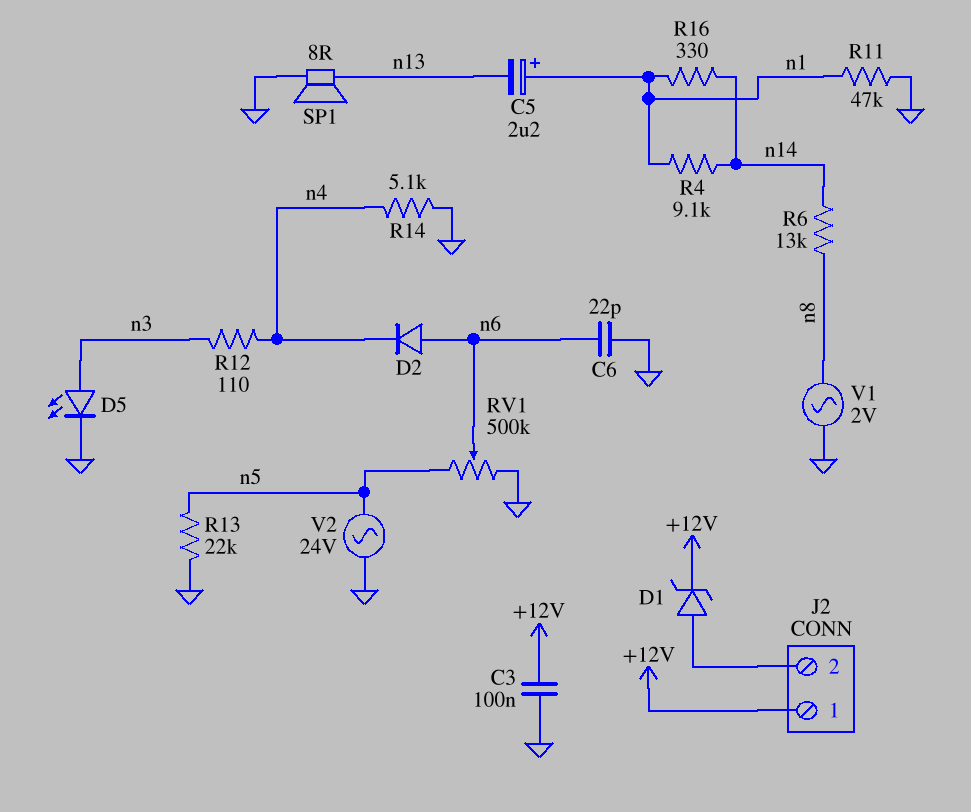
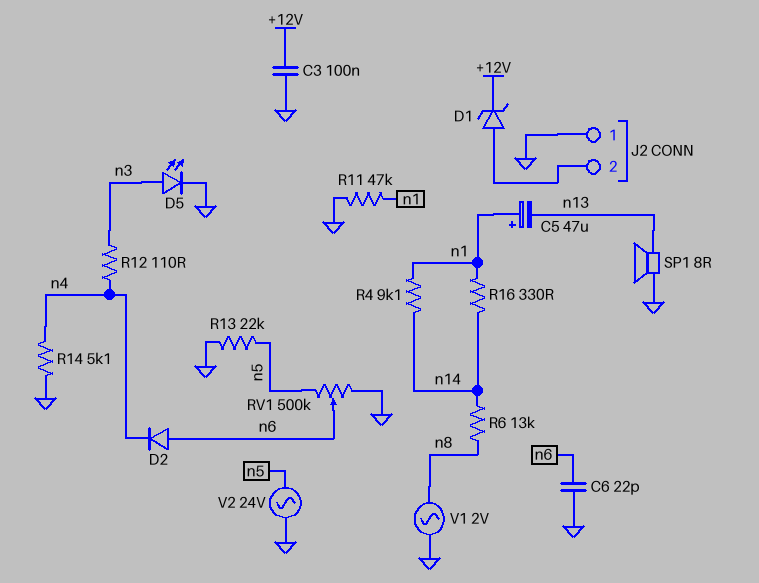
C5: 2.2uF (plus n1, minus n13) -> 47uF (plus n1, minus n13)
J2 pin 1: +12V -> GND

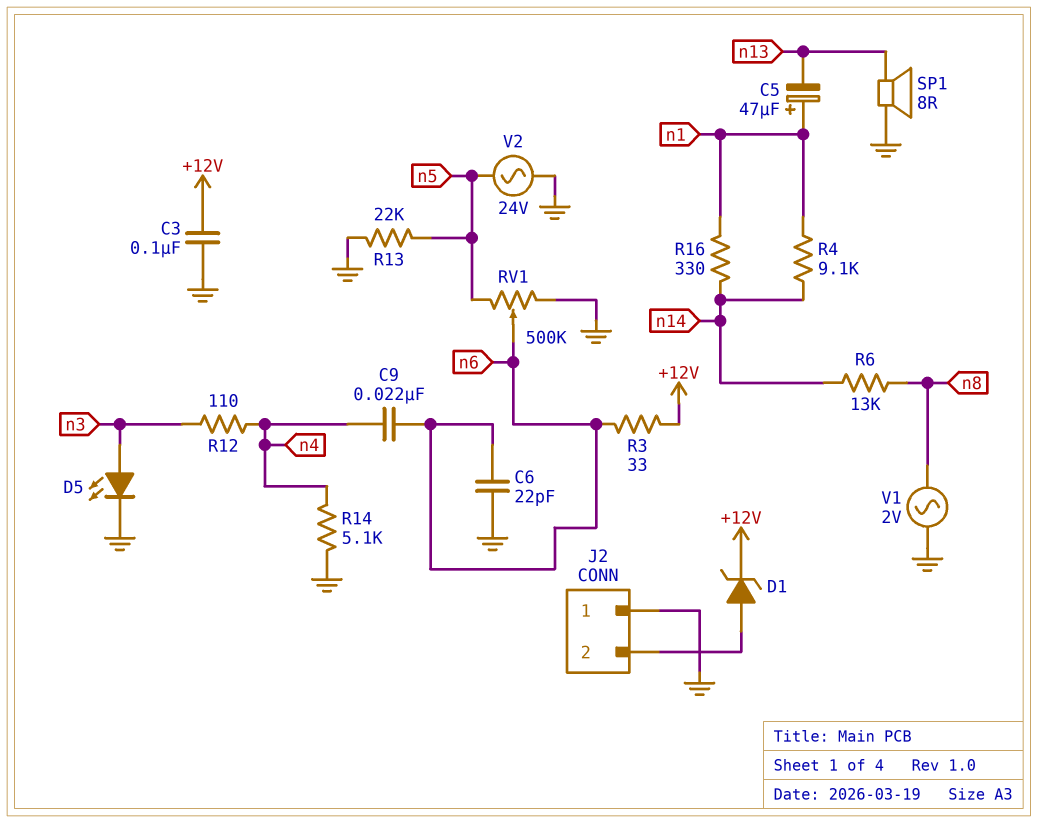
C9: none -> 22nF (n4, n6)
D2: diode (A n6, K n4) -> none
R3: none -> 33 (+12V, n6)
R11: 47k (GND, n1) -> none

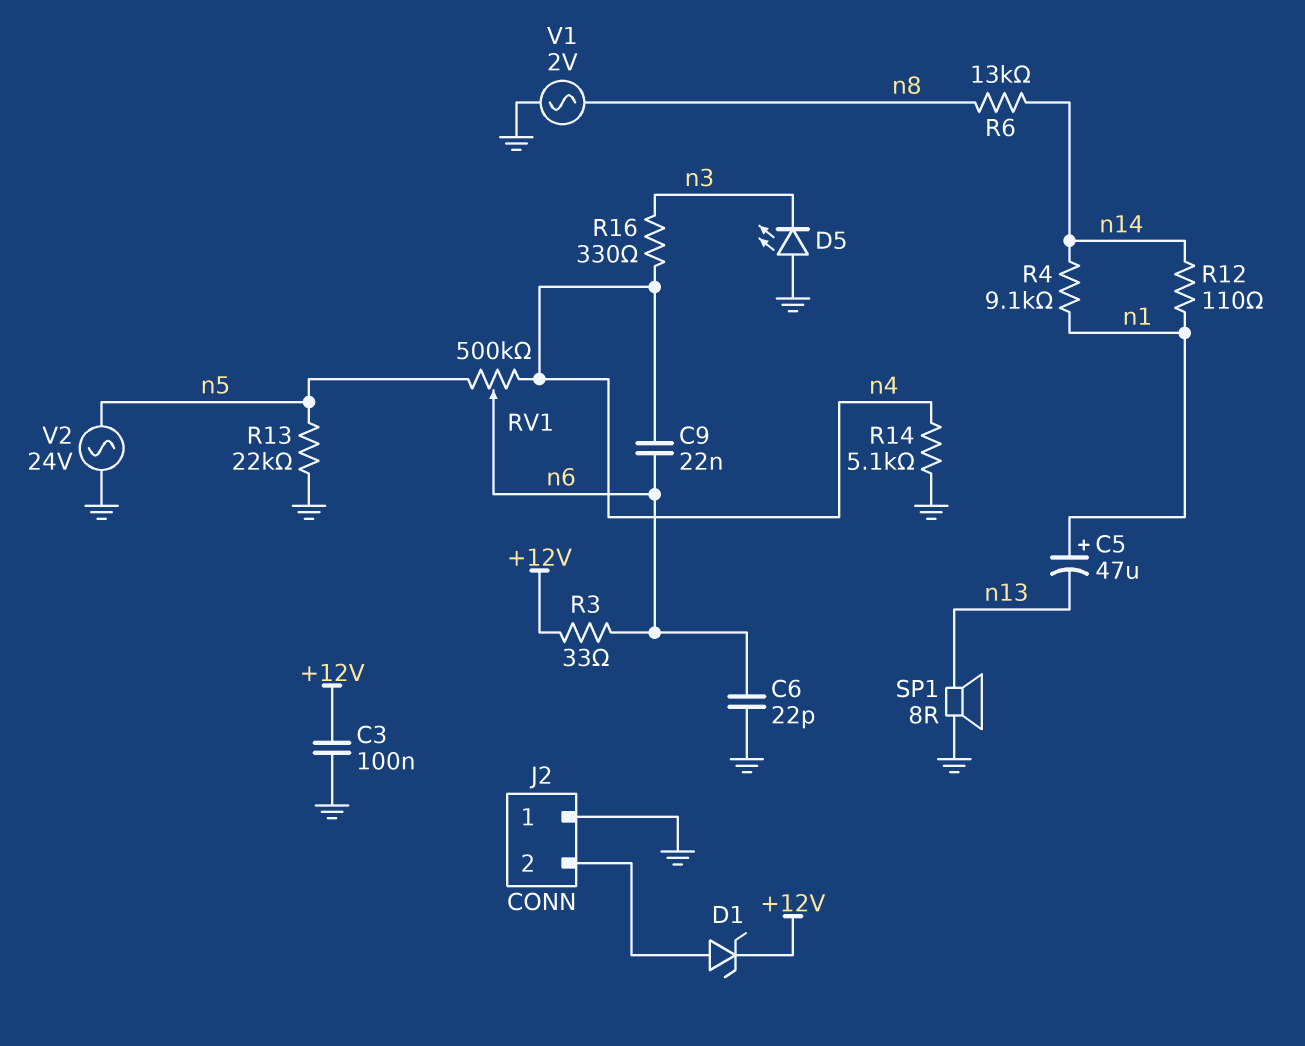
D5: LED (A n3, K GND) -> LED (A GND, K n3)
R12: 110 (n3, n4) -> 110 (n1, n14)
R16: 330 (n1, n14) -> 330 (n3, n4)
RV1: 500k (GND, n5, wiper n6) -> 500k (n4, n5, wiper n6)

